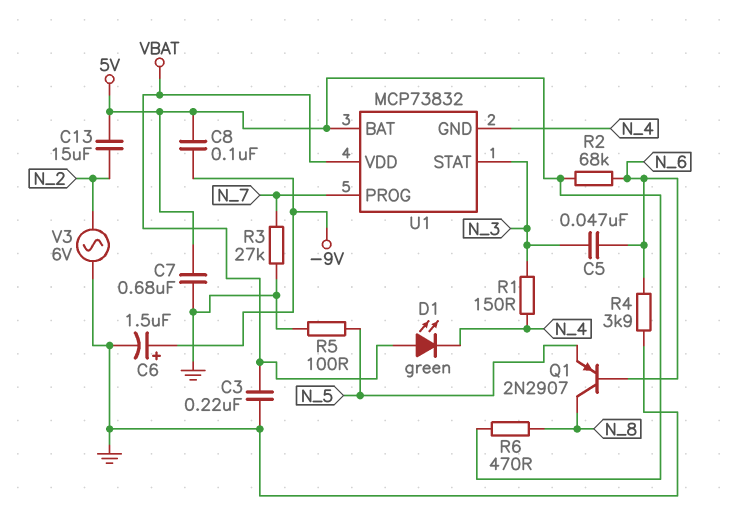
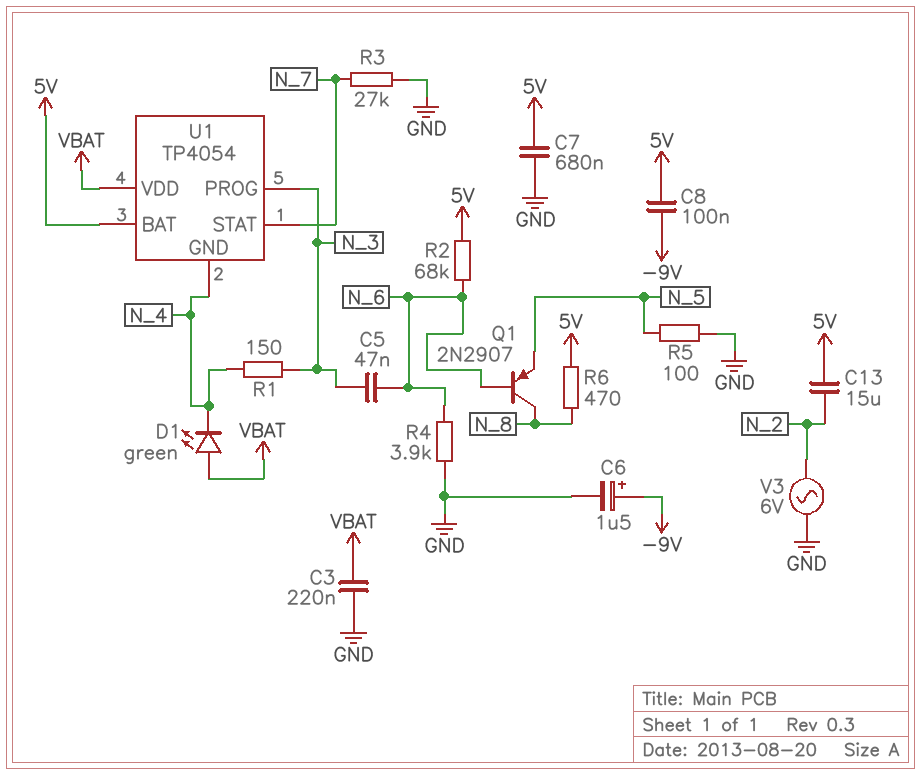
U1: MCP73832 -> TP4054
U1 pin PROG: N_7 -> N_3
U1 pin STAT: N_3 -> N_7

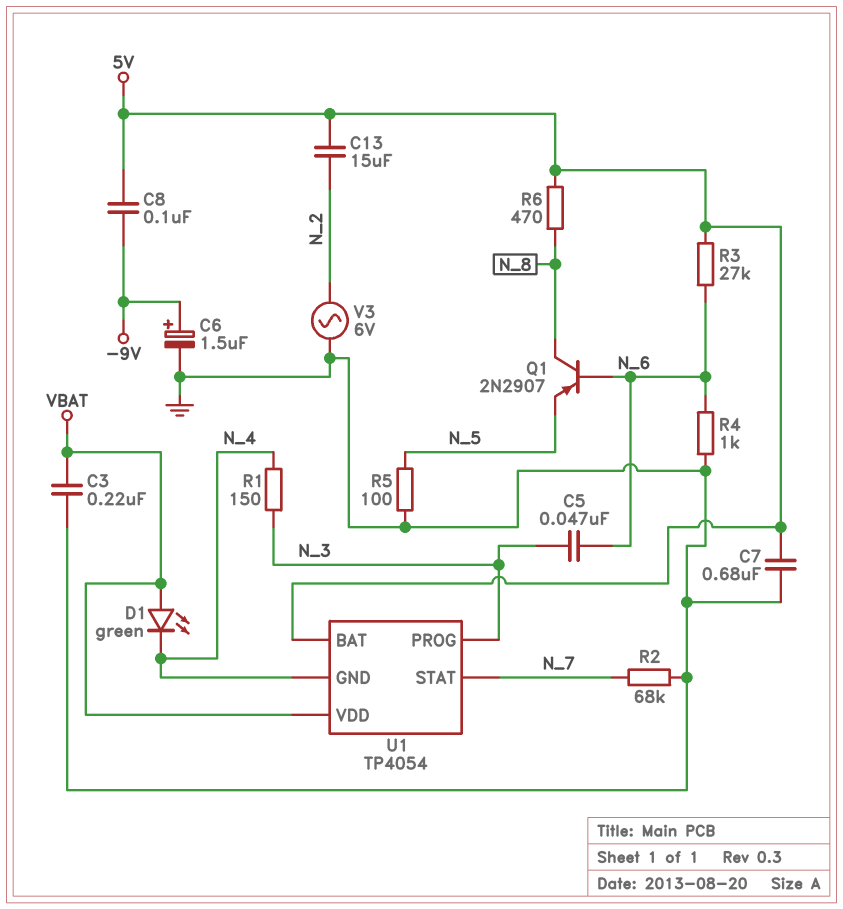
R2: 68k (5V, N_6) -> 68k (GND, N_7)
R3: 27k (GND, N_7) -> 27k (5V, N_6)
R4: 3.9k (GND, N_6) -> 1k (GND, N_6)

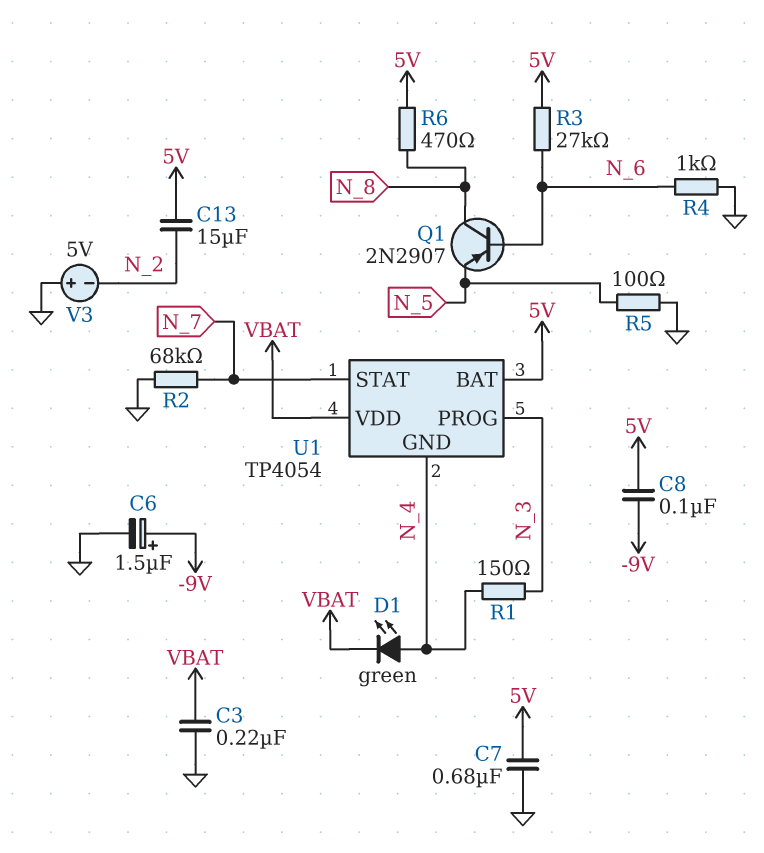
C5: 47nF (N_3, N_6) -> none
D1: LED green (A VBAT, K N_4) -> LED green (A N_4, K VBAT)
V3: AC 6V (GND, N_2) -> 5V (plus GND, minus N_2)

